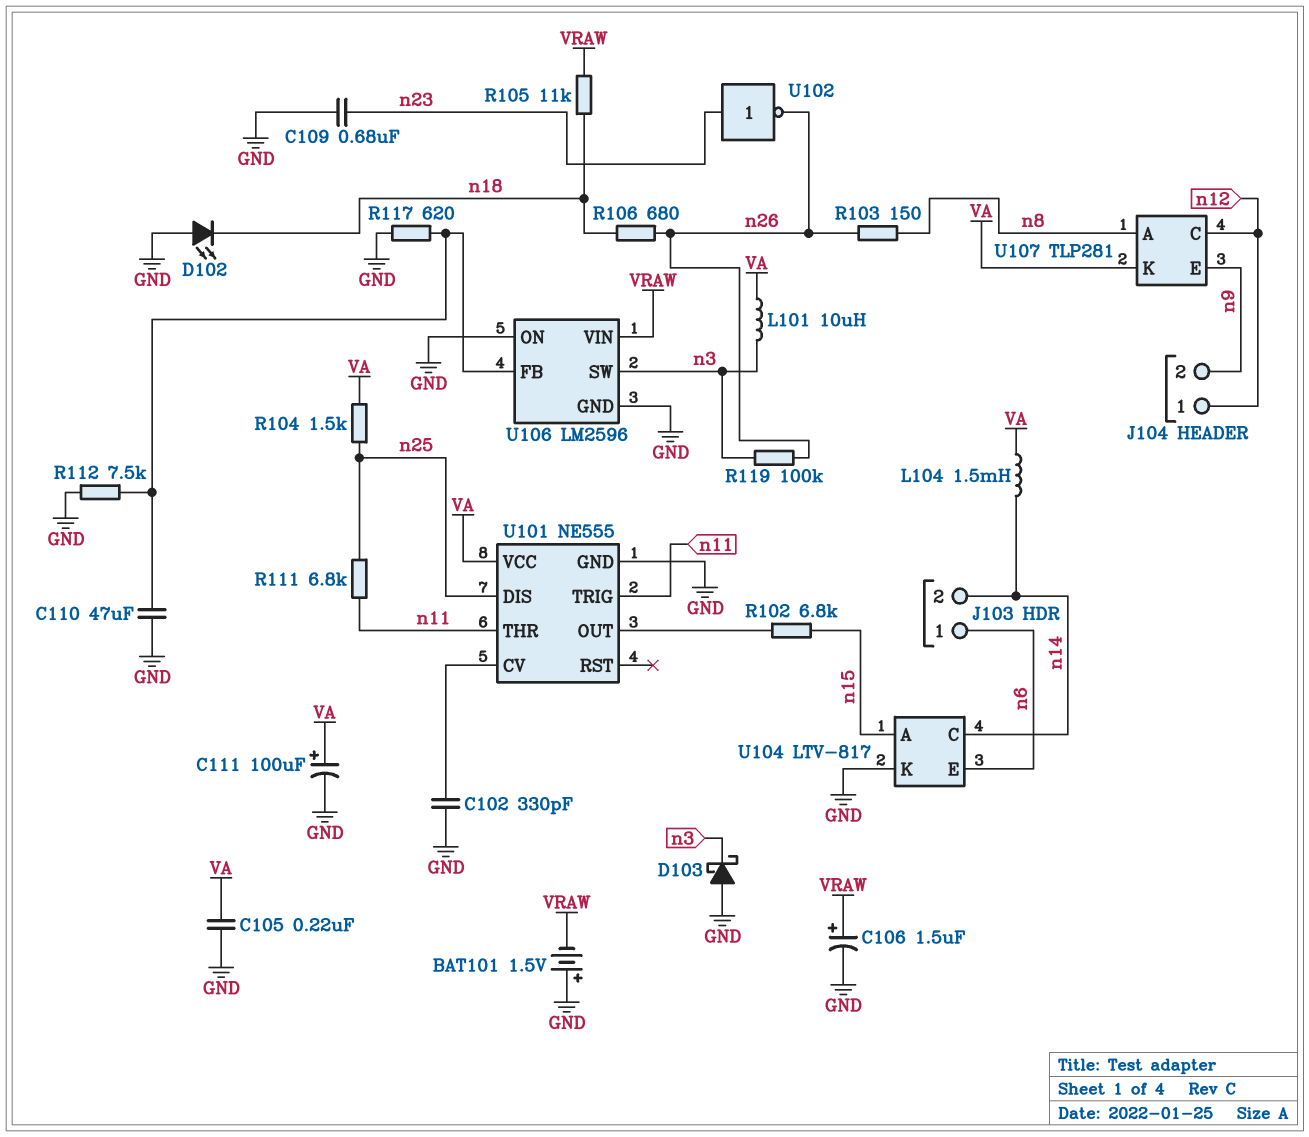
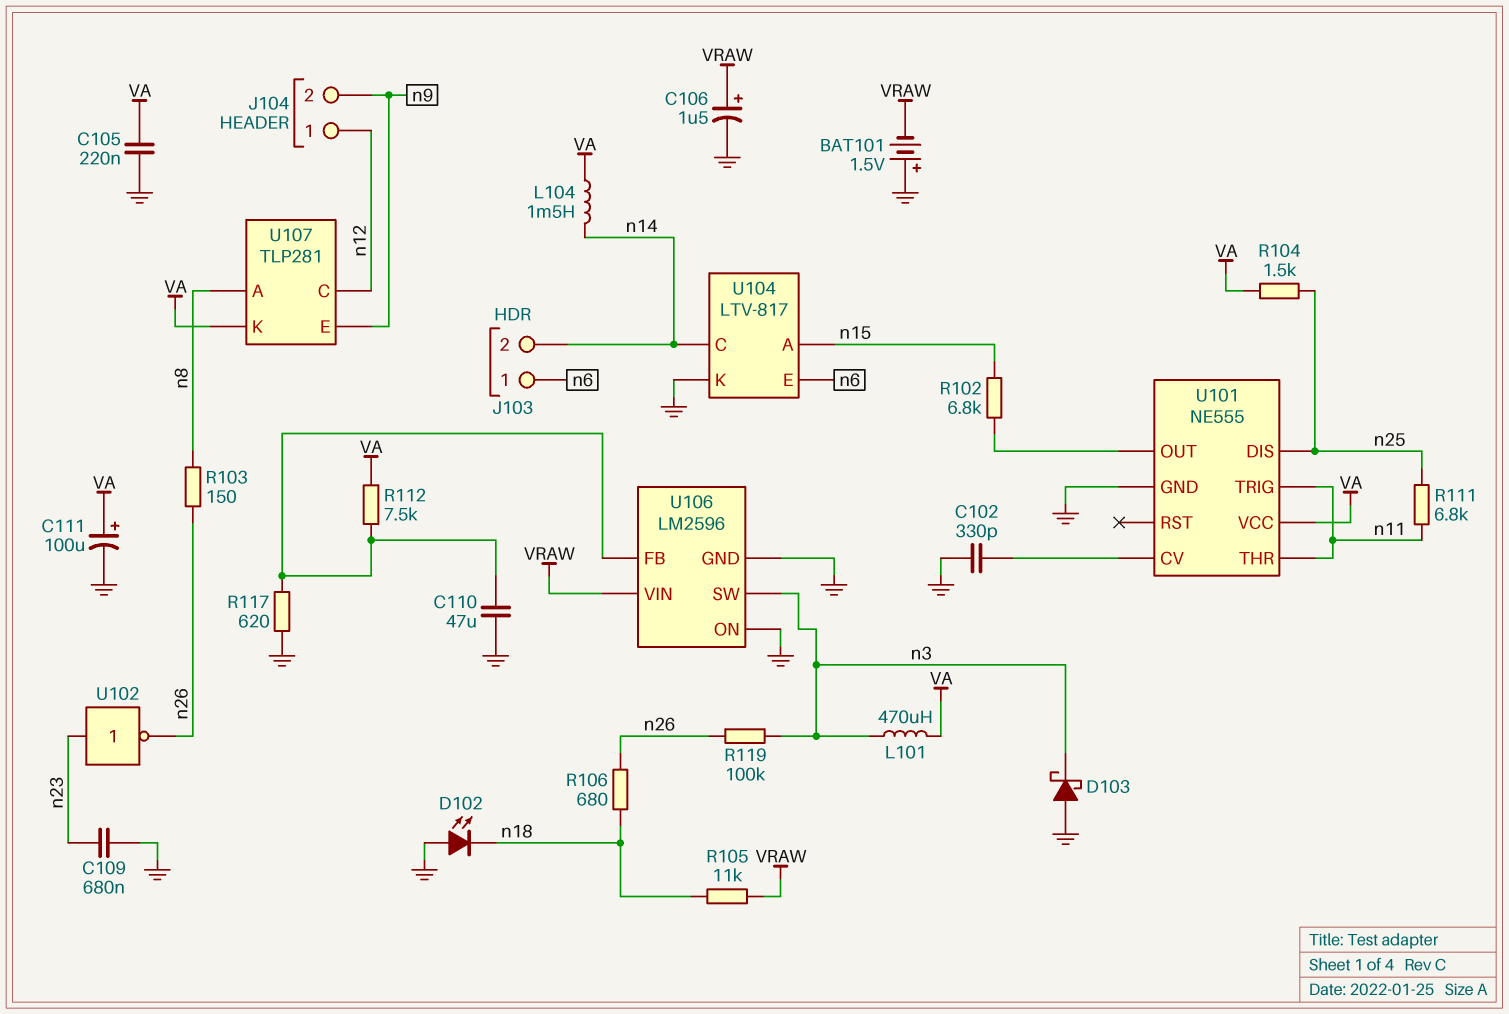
L101: 10uH (VA, n3) -> 470uH (VA, n3)
R112: 7.5k (GND, U106/FB) -> 7.5k (U106/FB, VA)

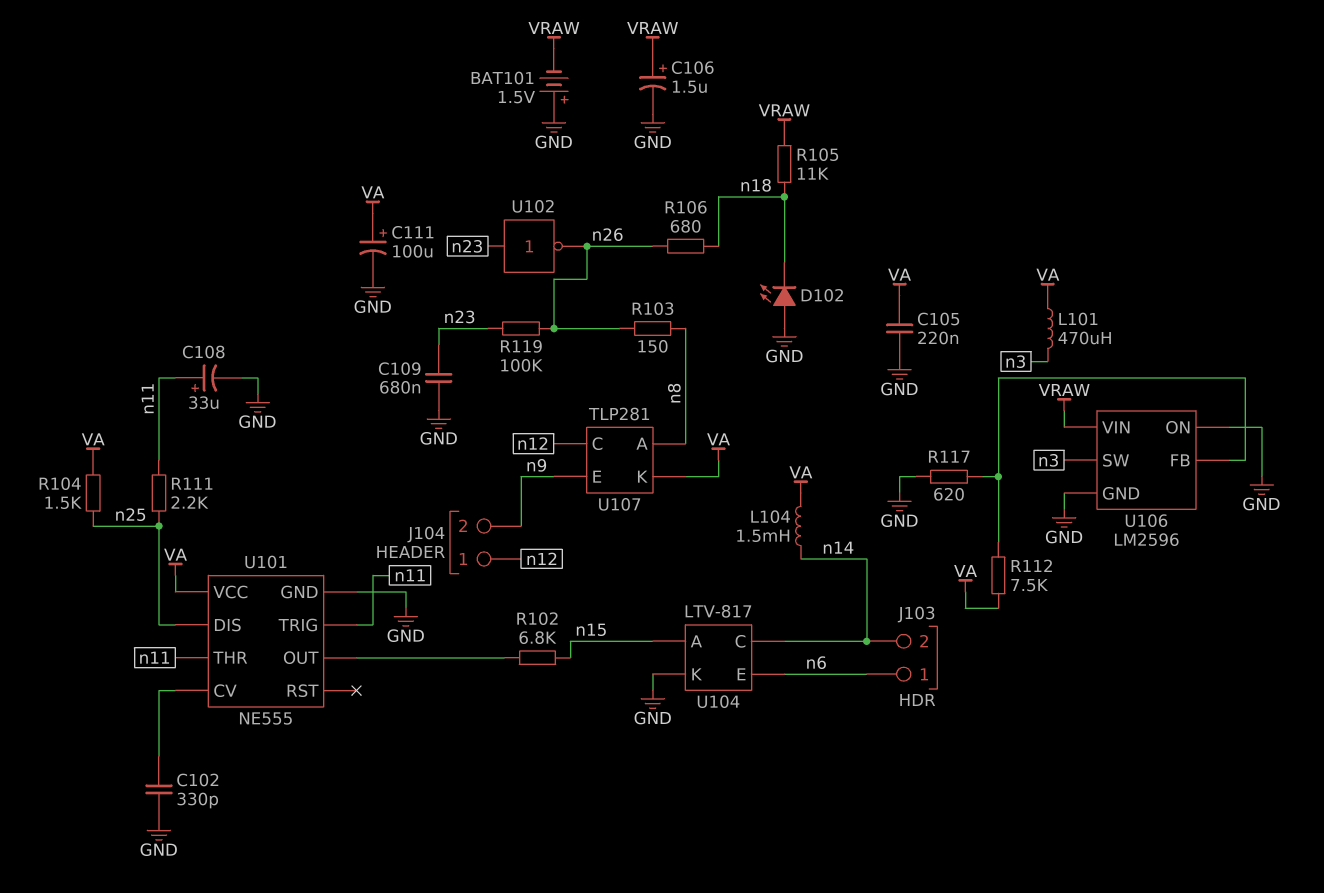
C108: none -> 33uF (plus n11, minus GND)
C110: 47uF (GND, U106/FB) -> none
D103: schottky (A GND, K n3) -> none
R111: 6.8k (n11, n25) -> 2.2k (n11, n25)
R119: 100k (n3, n26) -> 100k (n23, n26)

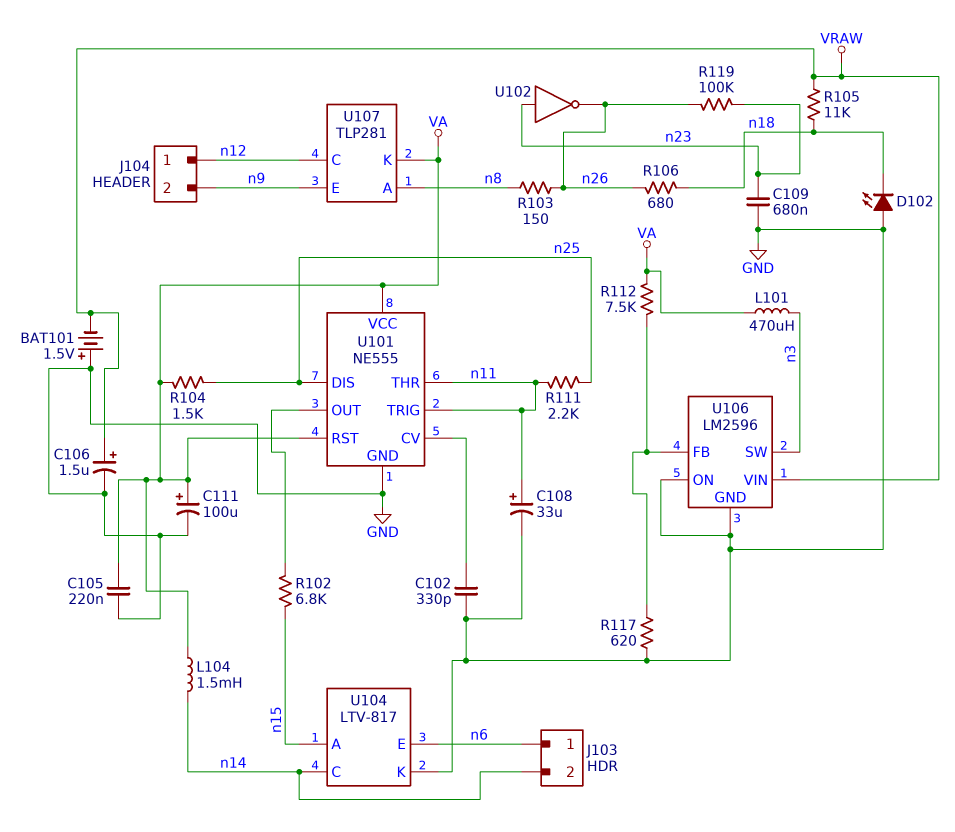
U101 pin RST: none -> VA

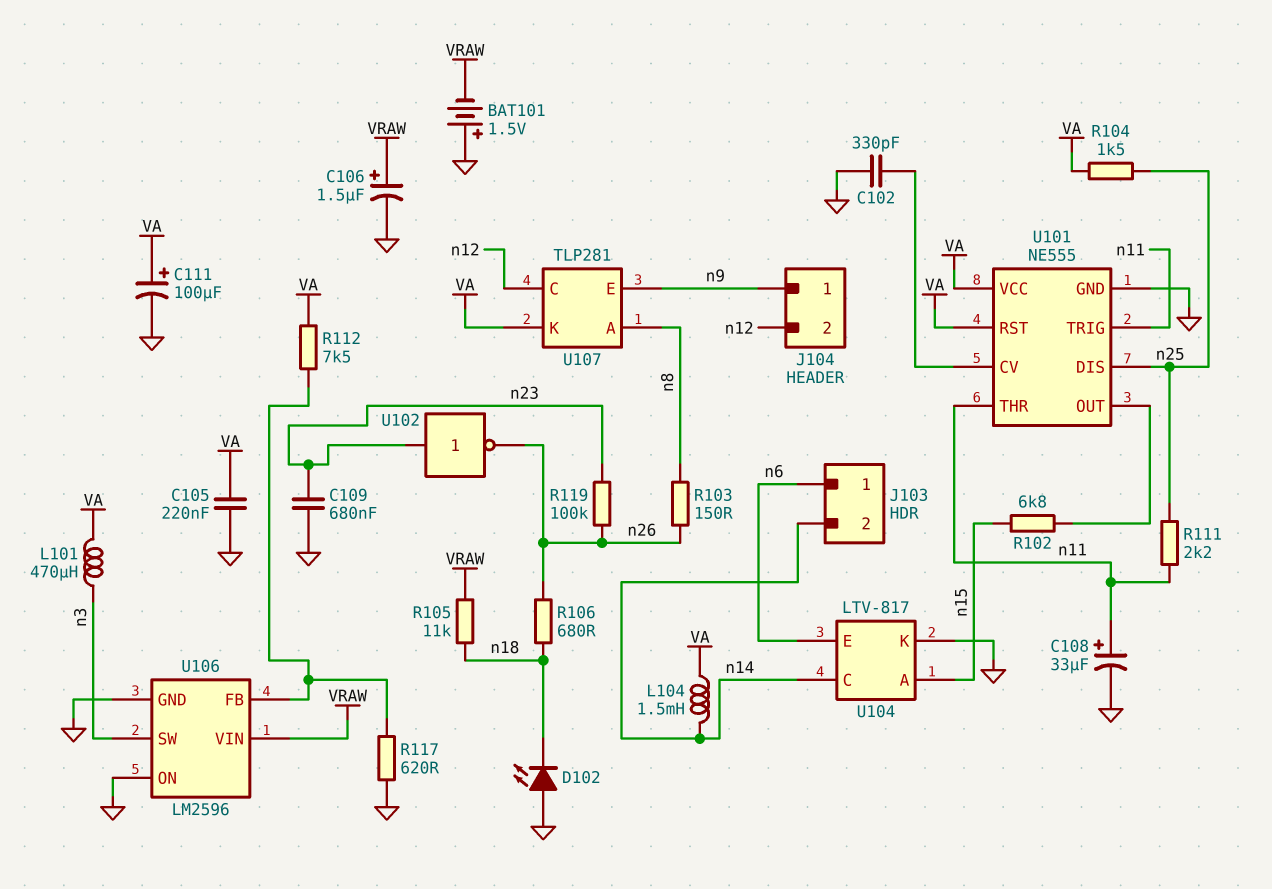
J104 pin 1: n12 -> n9
J104 pin 2: n9 -> n12

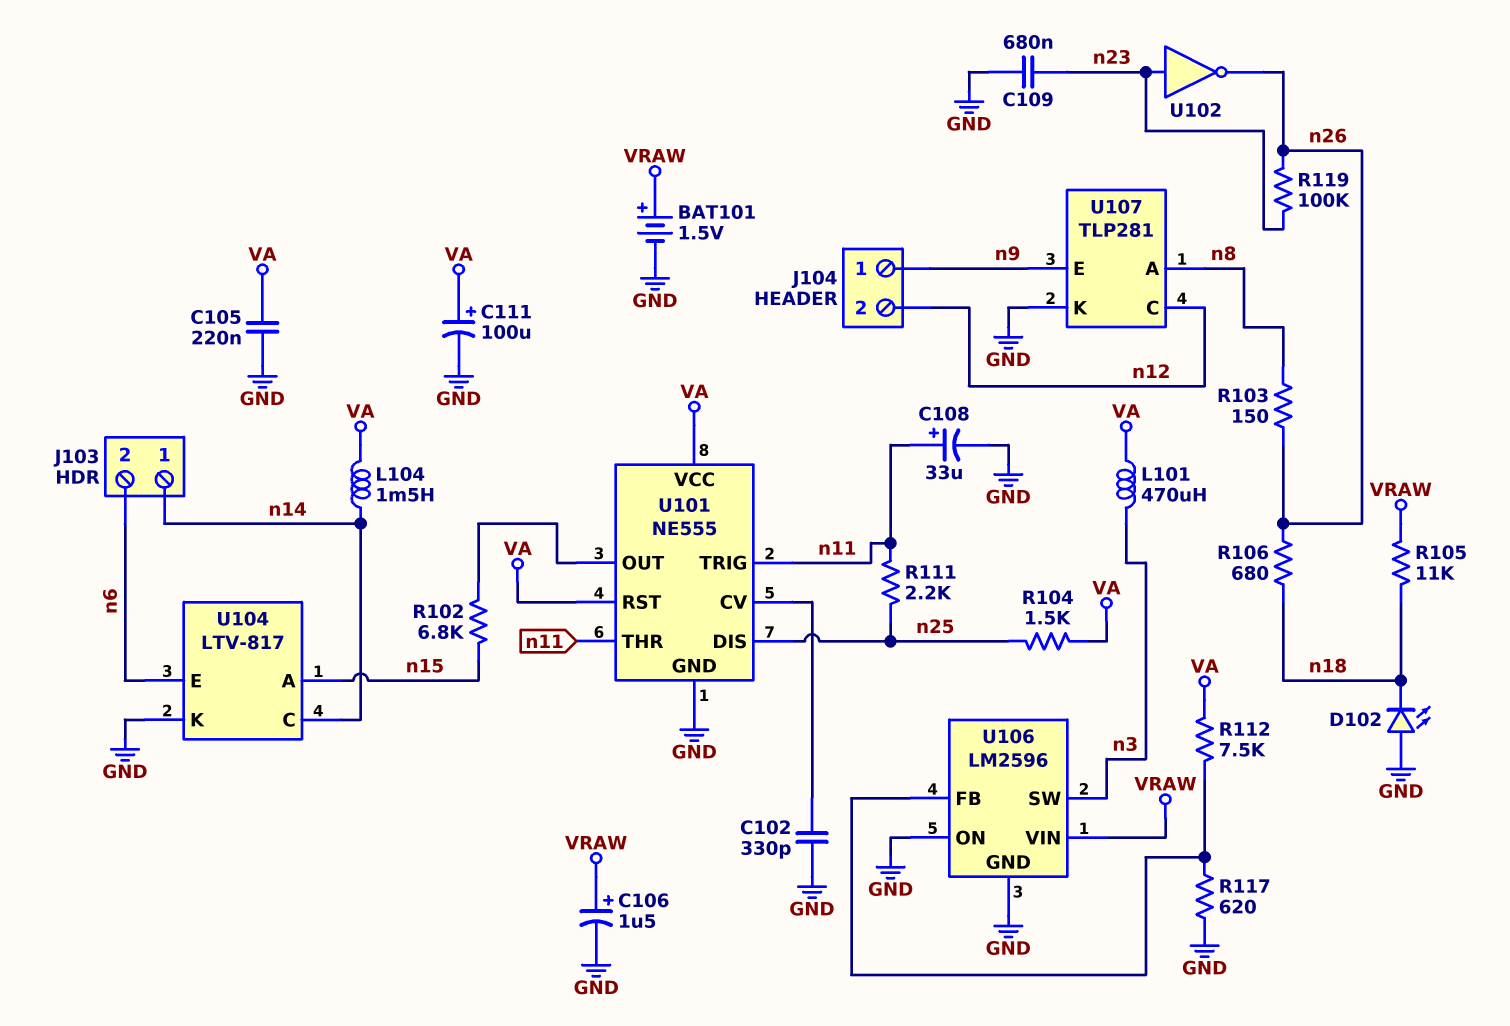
BAT101: 1.5V (plus GND, minus VRAW) -> 1.5V (plus VRAW, minus GND)
J103 pin 1: n6 -> n14
J103 pin 2: n14 -> n6
U107 pin K: VA -> GND

